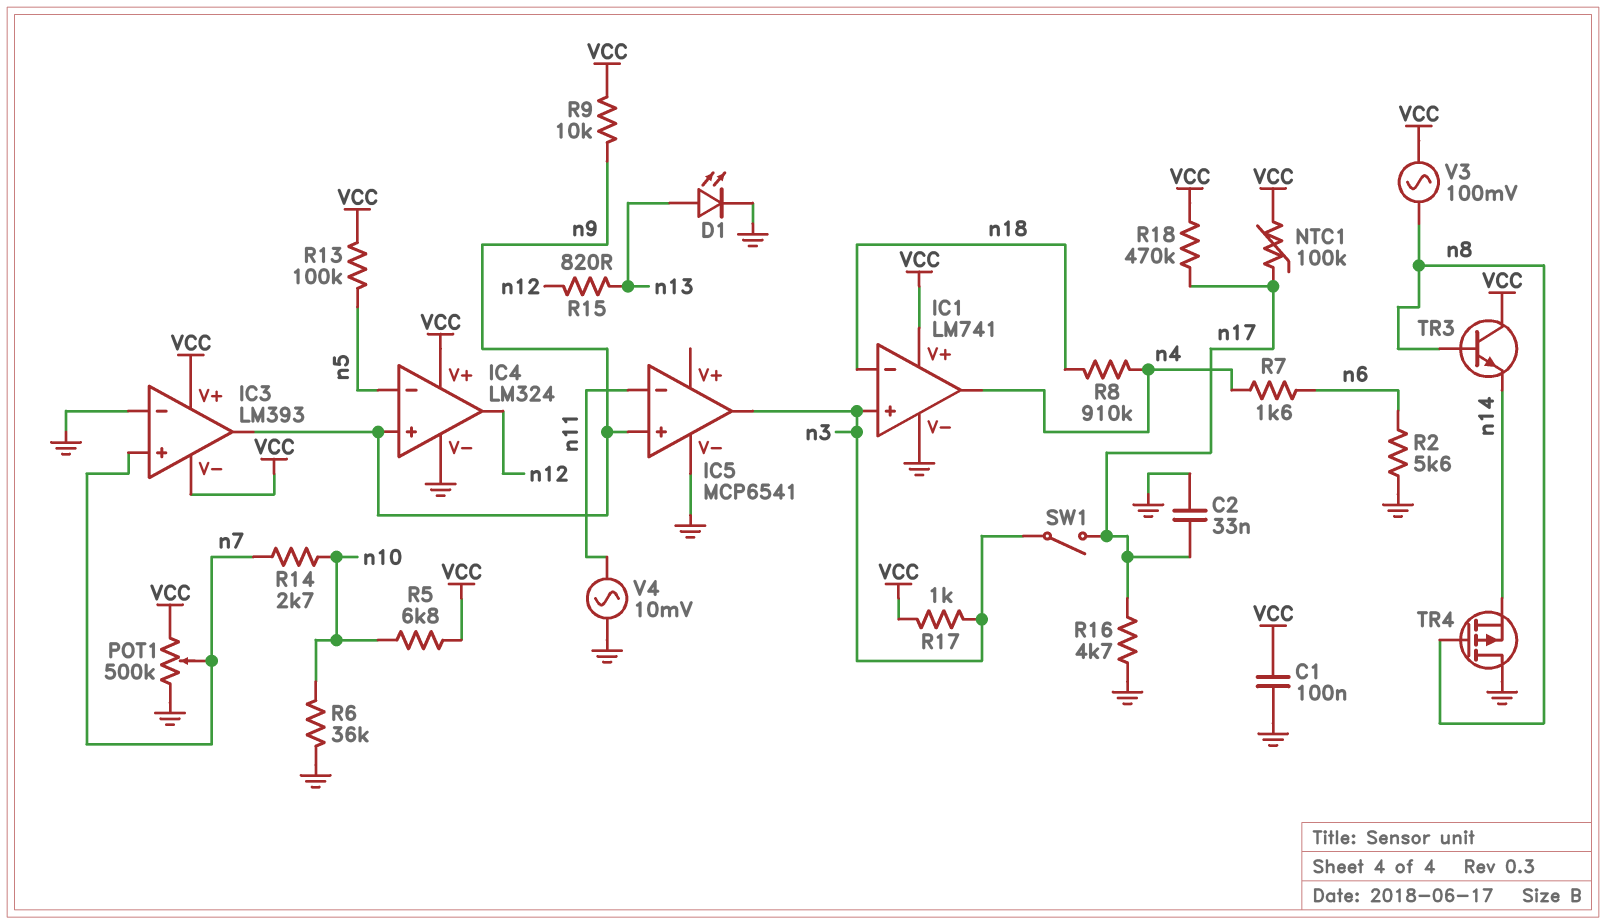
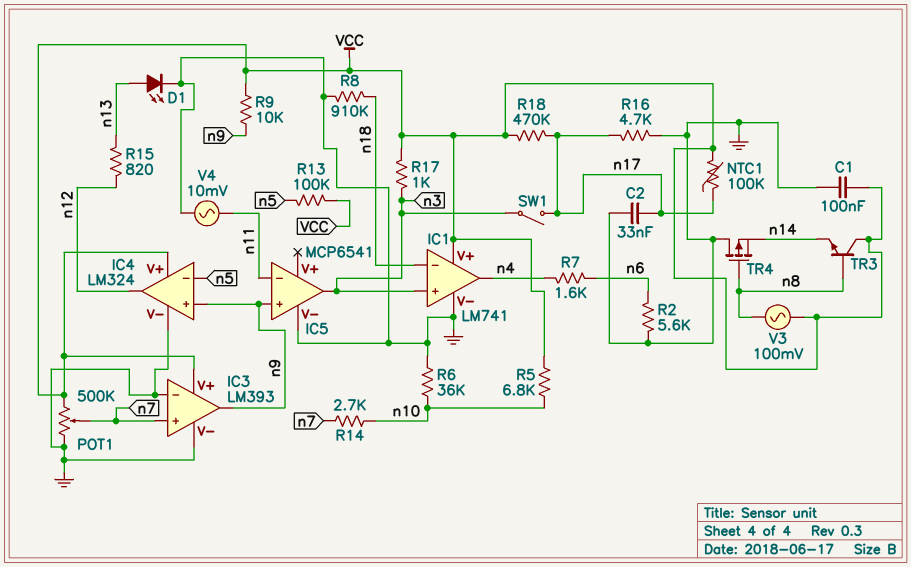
IC3 pin V-: VCC -> GND
R8: 910k (n4, n18) -> 910k (GND, n18)

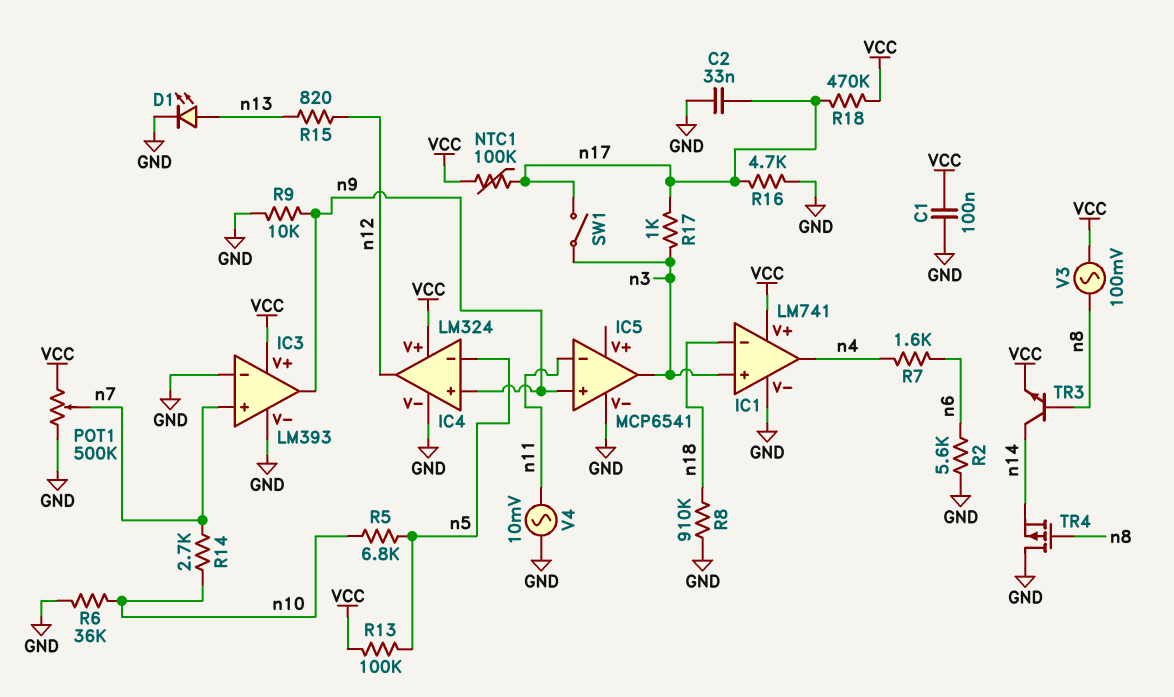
R5: 6.8k (VCC, n10) -> 6.8k (n5, n10)
R9: 10k (VCC, n9) -> 10k (GND, n9)
R17: 1k (VCC, n3) -> 1k (n3, n17)
TR3: NPN (B n8, C VCC, E n14) -> NPN (B n8, C n14, E VCC)

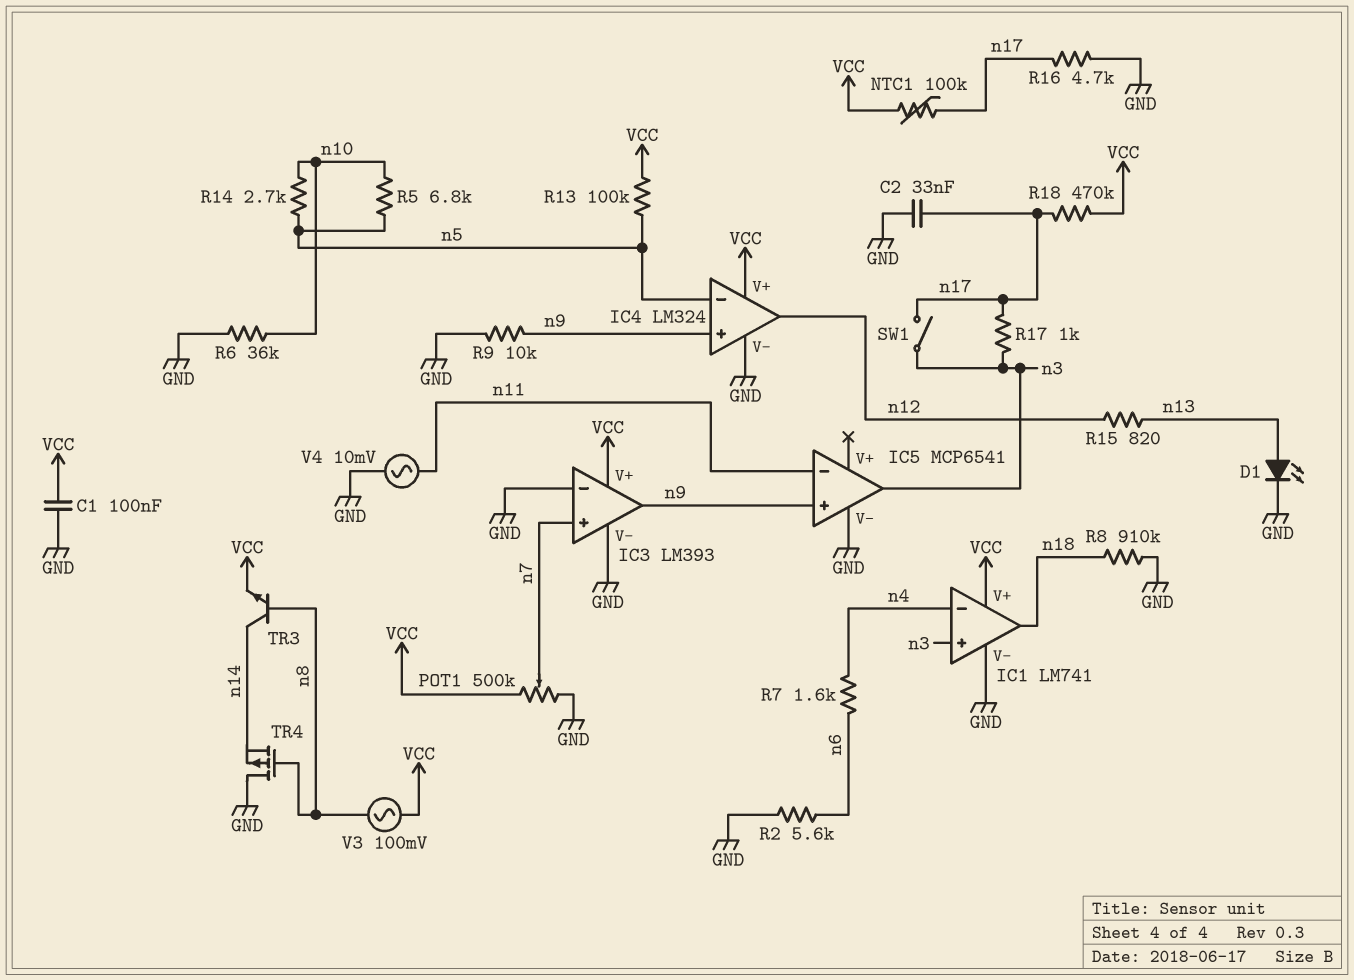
IC1 pin in-: n18 -> n4
IC1 pin out: n4 -> n18
R14: 2.7k (n7, n10) -> 2.7k (n5, n10)

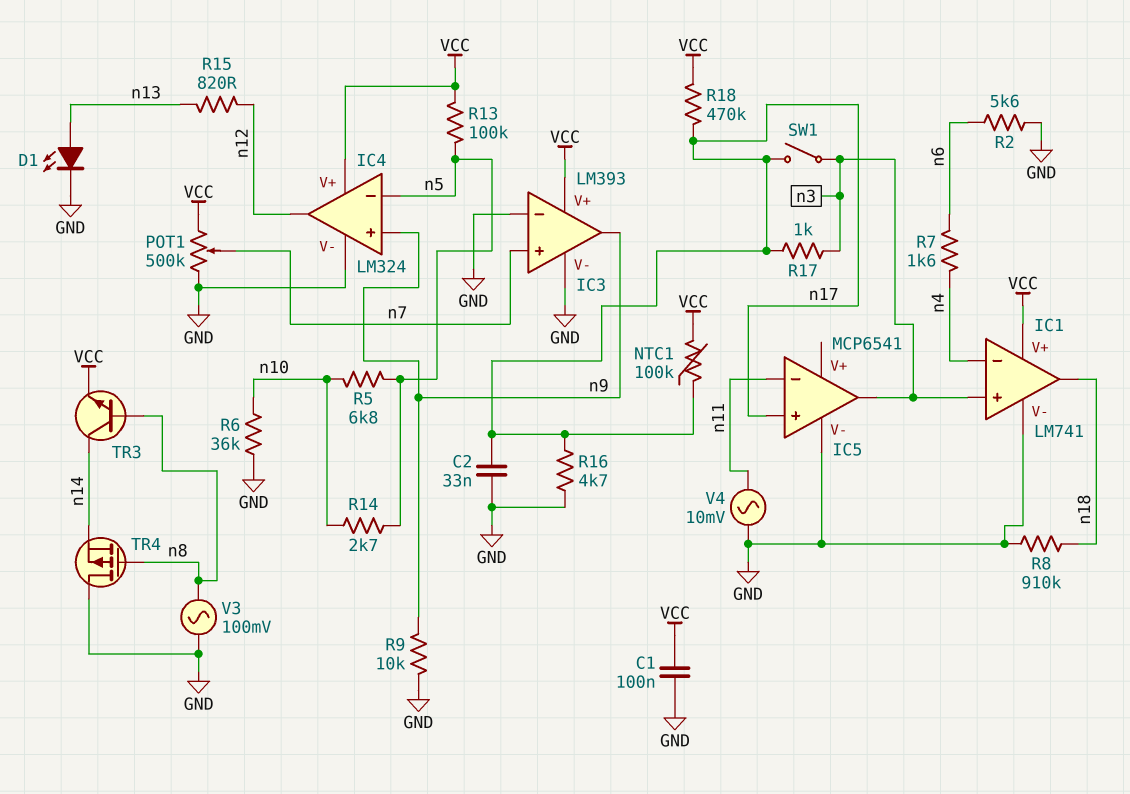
IC5 pin in+: n9 -> n17
V3: AC 100mV (VCC, n8) -> AC 100mV (GND, n8)

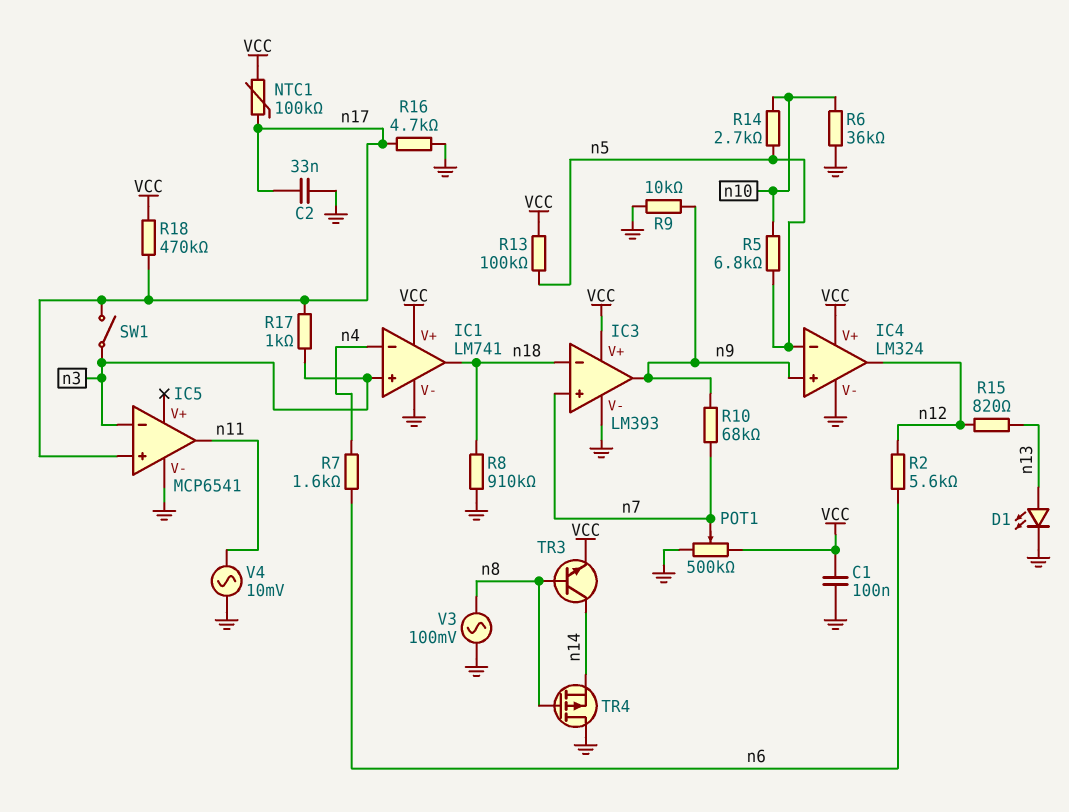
IC3 pin in-: GND -> n18
IC5 pin in-: n11 -> n3
IC5 pin out: n3 -> n11
R2: 5.6k (GND, n6) -> 5.6k (n6, n12)
R10: none -> 68k (n7, n9)

